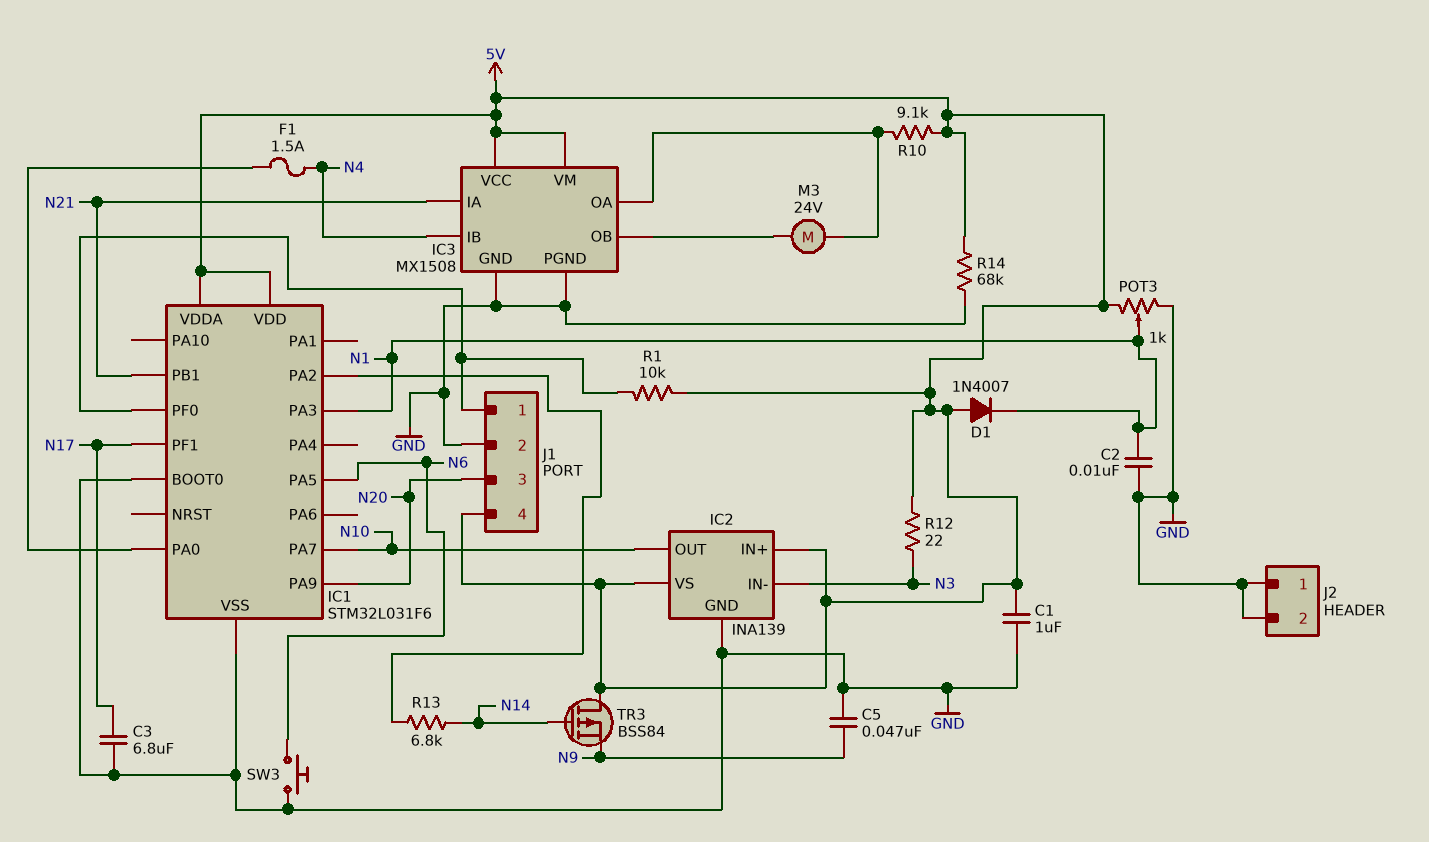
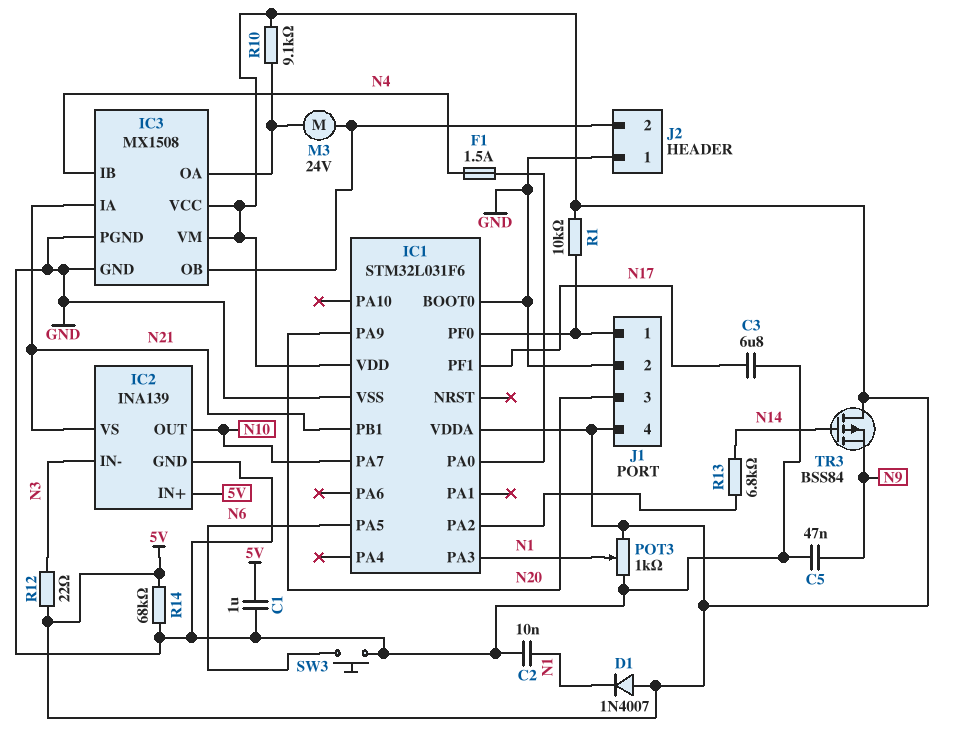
IC2 pin VS: 5V -> N21
J2 pin 2: GND -> IC3/OB

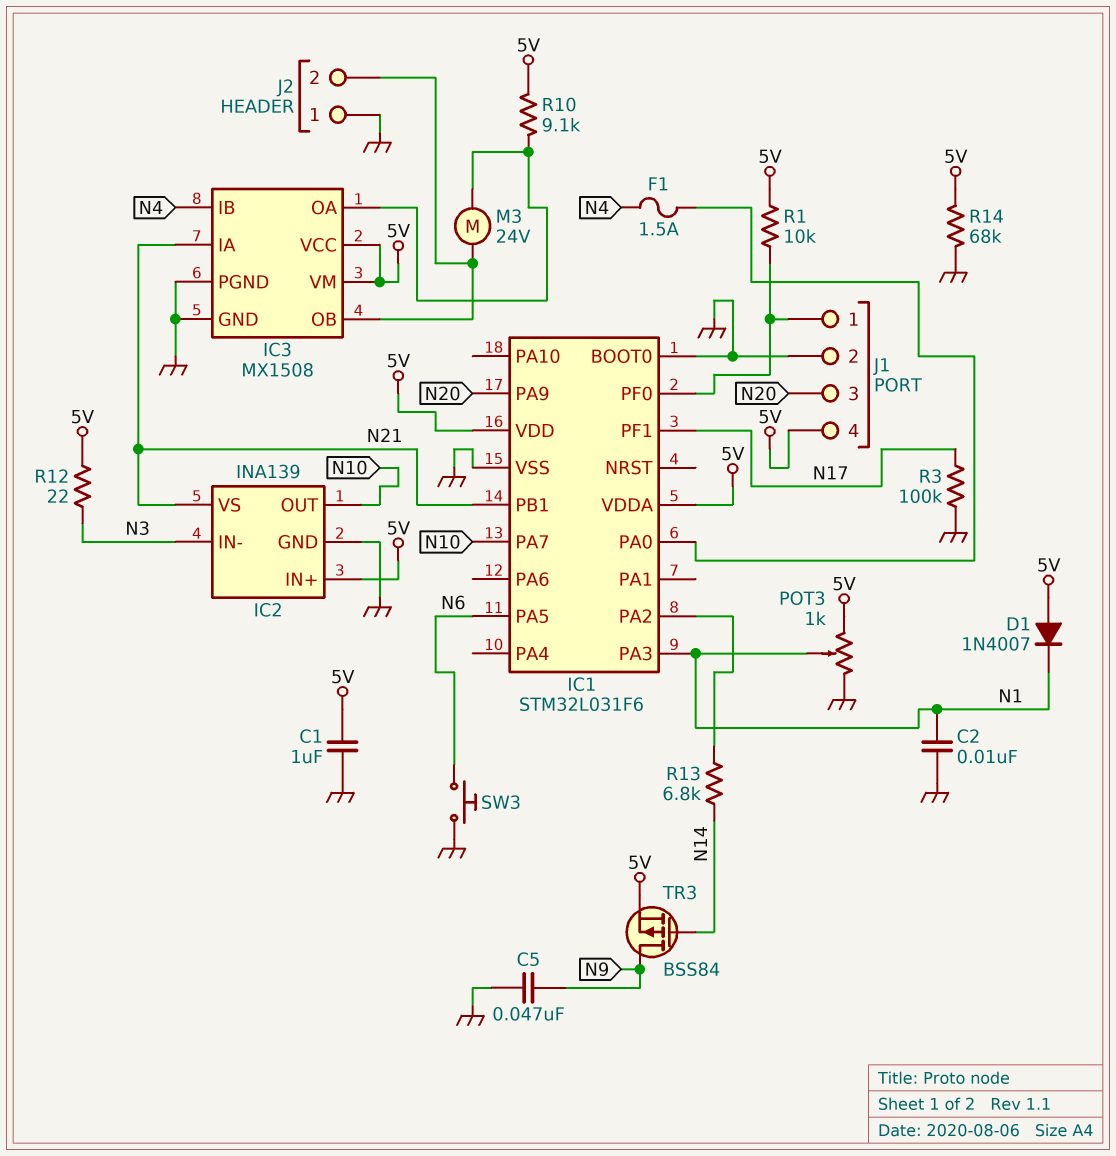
C3: 6.8uF (GND, N17) -> none
R3: none -> 100k (GND, N17)
TR3: PMOS BSS84 (G N14, D 5V, S N9) -> PMOS BSS84 (G N14, D N9, S 5V)

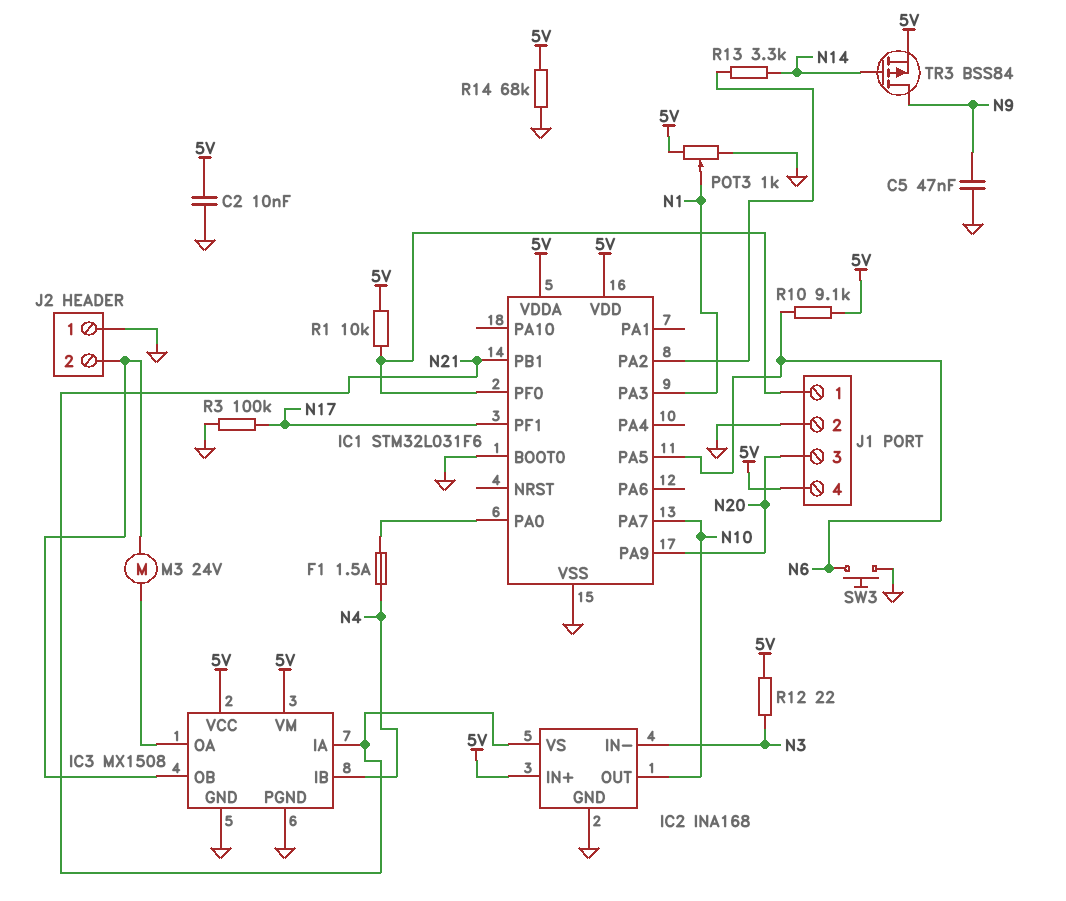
C1: 1uF (5V, GND) -> none
C2: 10nF (GND, N1) -> 10nF (5V, GND)
D1: diode 1N4007 (A 5V, K N1) -> none
IC2: INA139 -> INA168
R10: 9.1k (5V, IC3/OA) -> 9.1k (5V, N6)
R13: 6.8k (IC1/PA2, N14) -> 3.3k (IC1/PA2, N14)

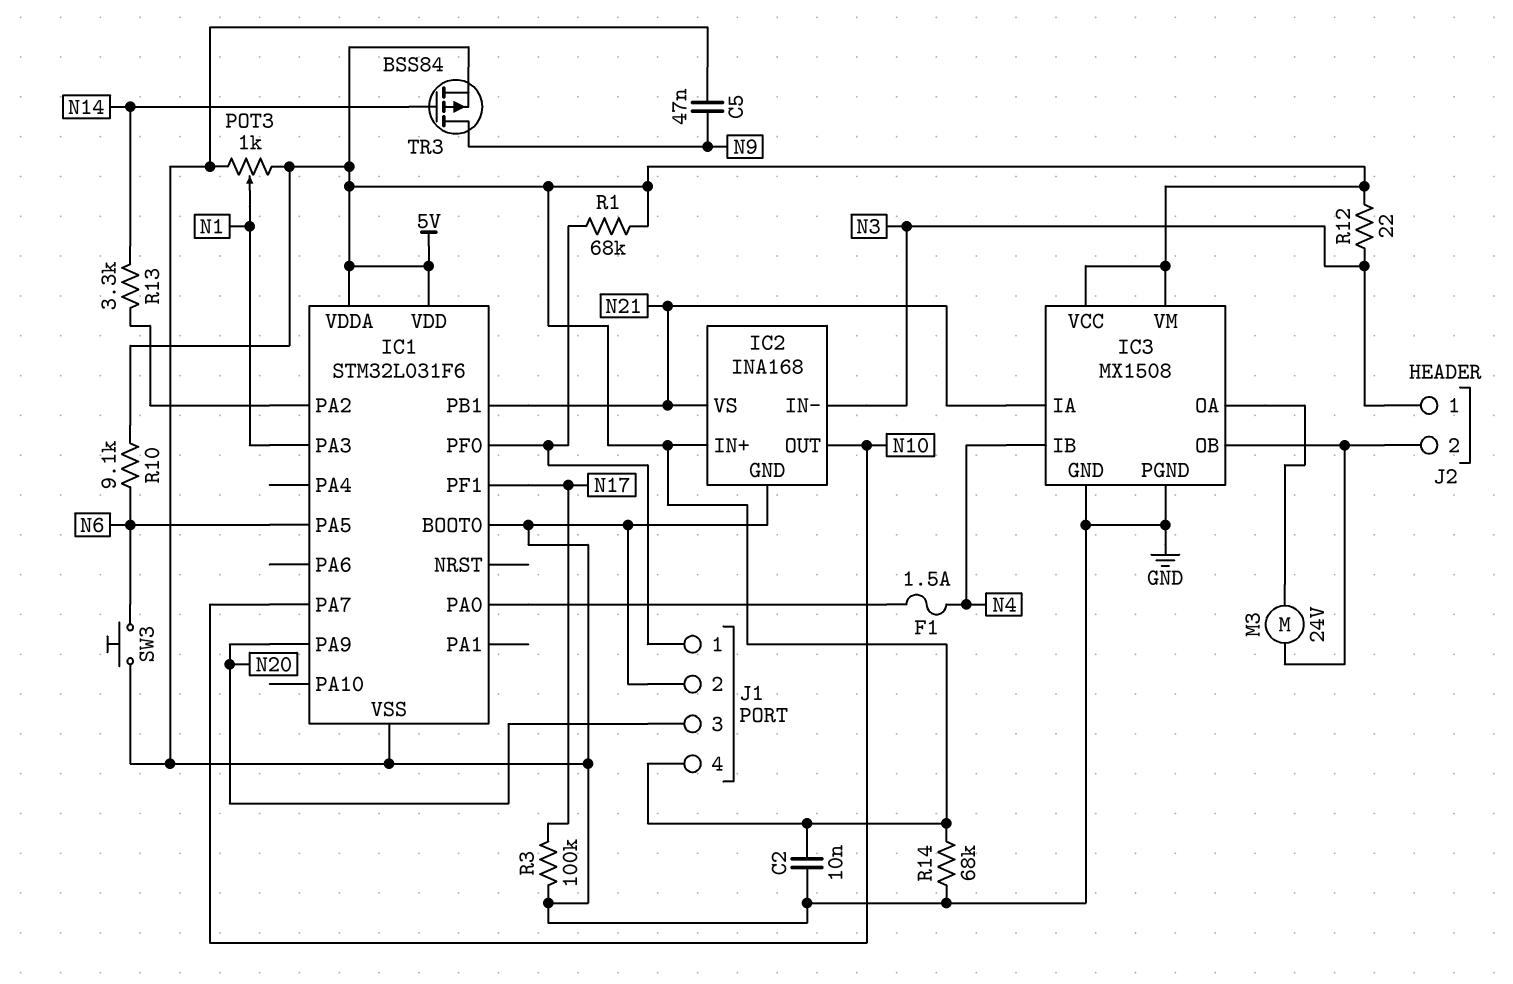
J2 pin 1: GND -> N3
R1: 10k (5V, IC1/PF0) -> 68k (5V, IC1/PF0)

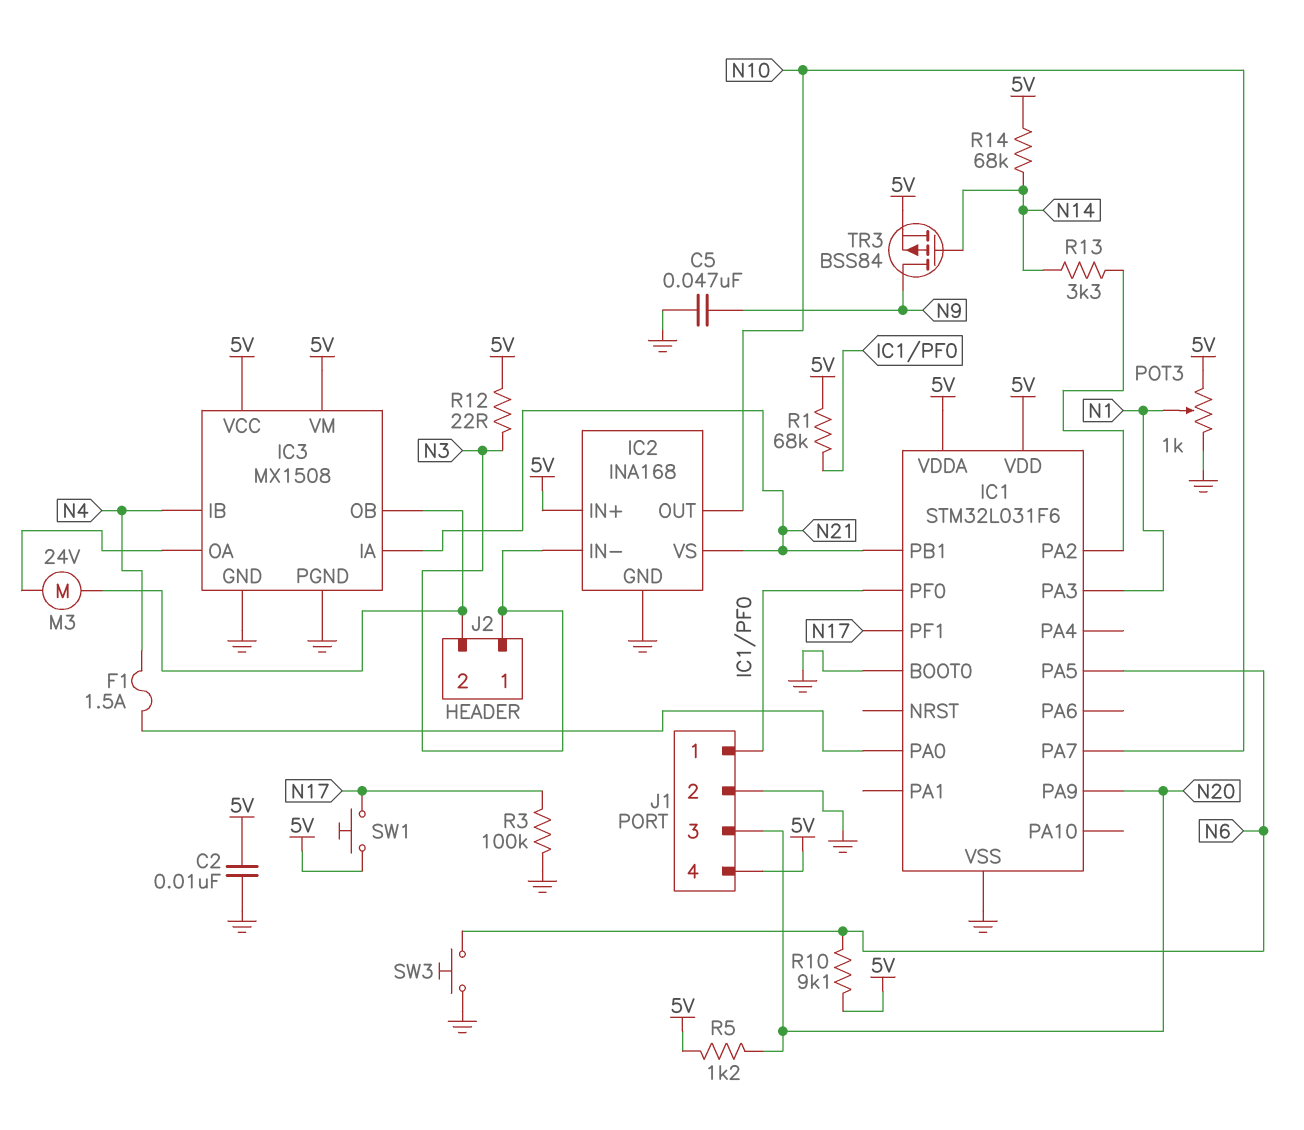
R5: none -> 1.2k (5V, N20)
R14: 68k (5V, GND) -> 68k (5V, N14)
SW1: none -> button (5V, N17)

